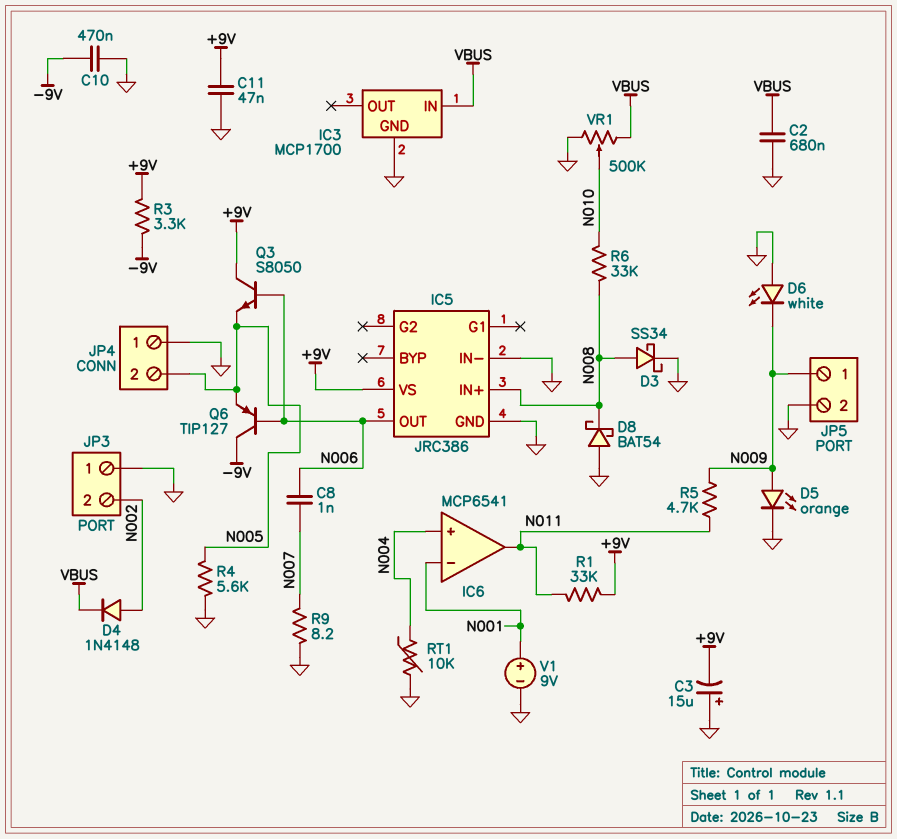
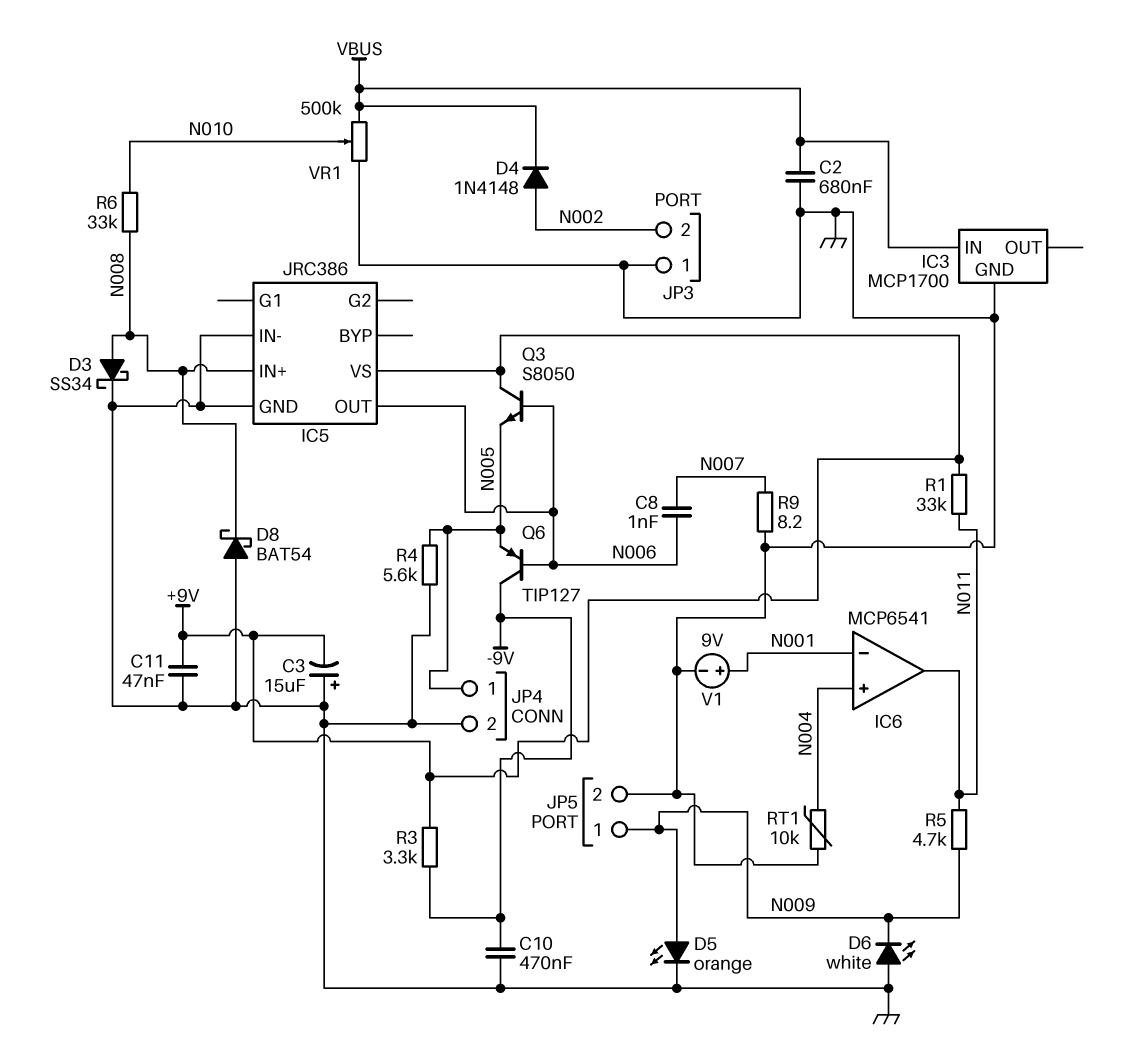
JP4 pin 1: GND -> N005
JP4 pin 2: N005 -> GND

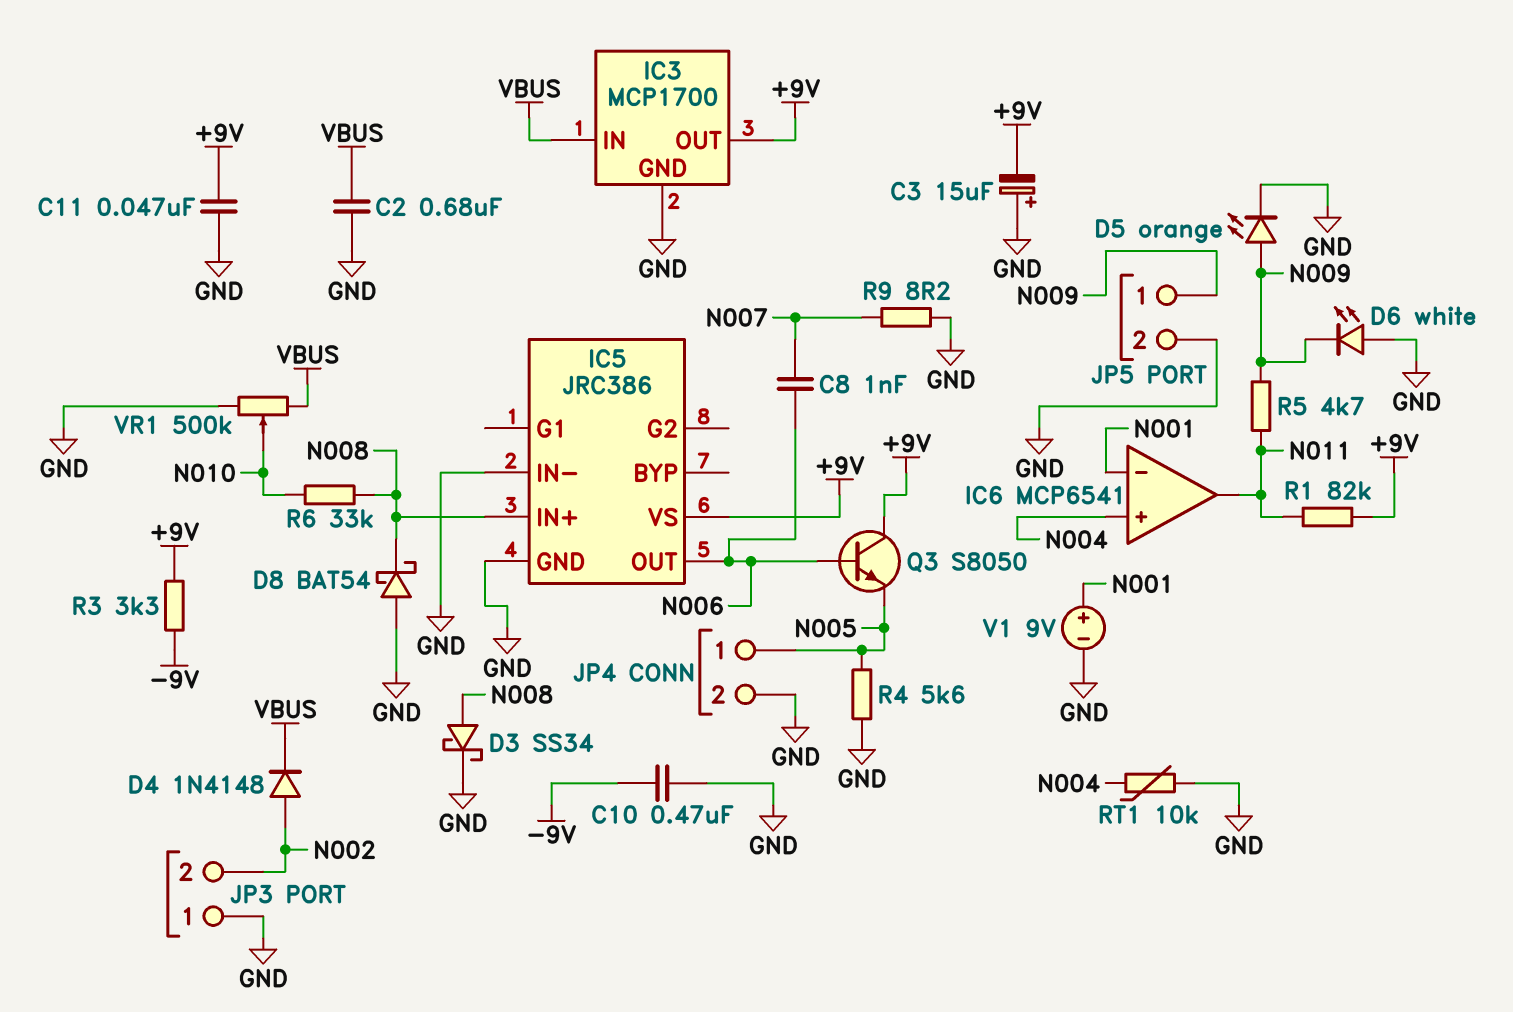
IC3 pin OUT: none -> +9V
Q6: PNP TIP127 (B N006, C -9V, E N005) -> none
R1: 33k (+9V, N011) -> 82k (+9V, N011)

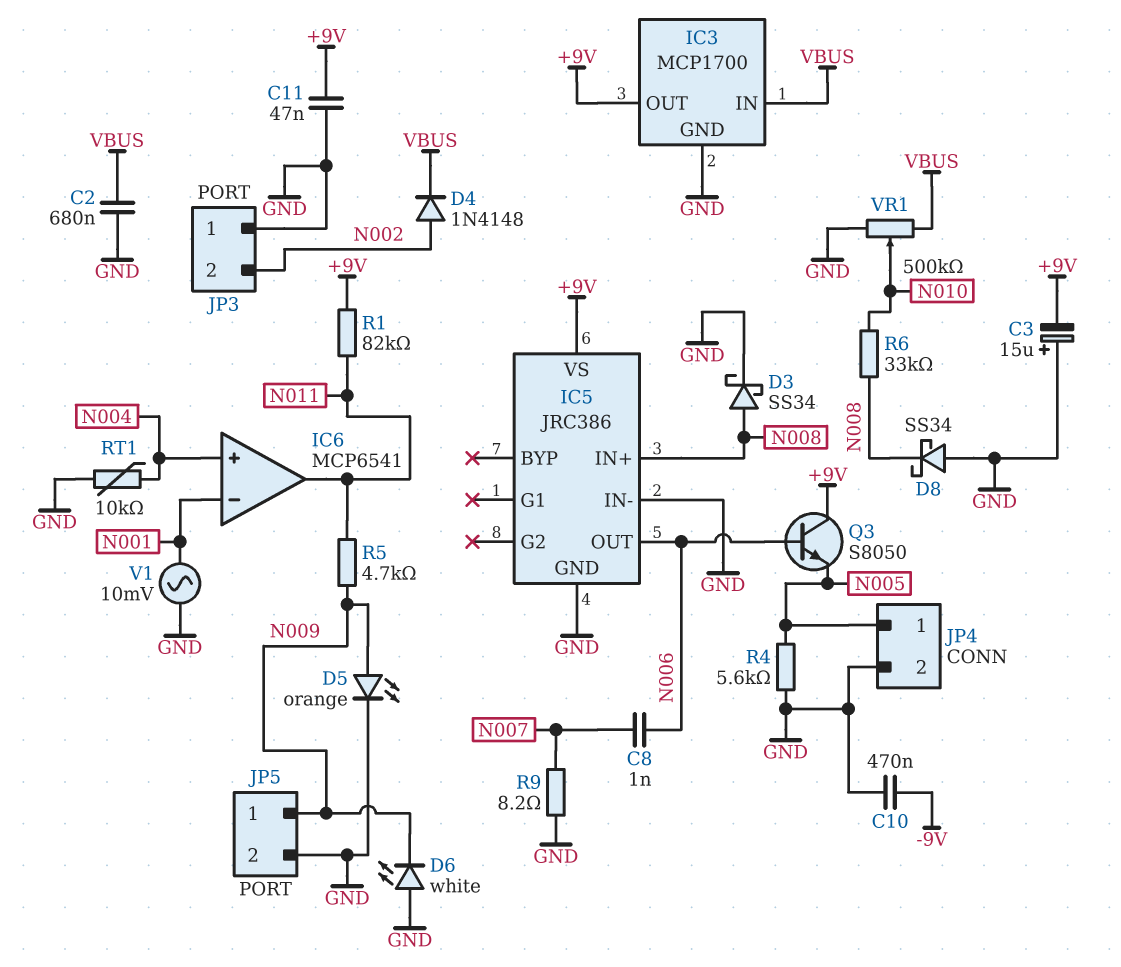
D8: schottky BAT54 (A GND, K N008) -> schottky SS34 (A GND, K N008)
R3: 3.3k (+9V, -9V) -> none
V1: 9V (plus N001, minus GND) -> AC 10mV (GND, N001)

